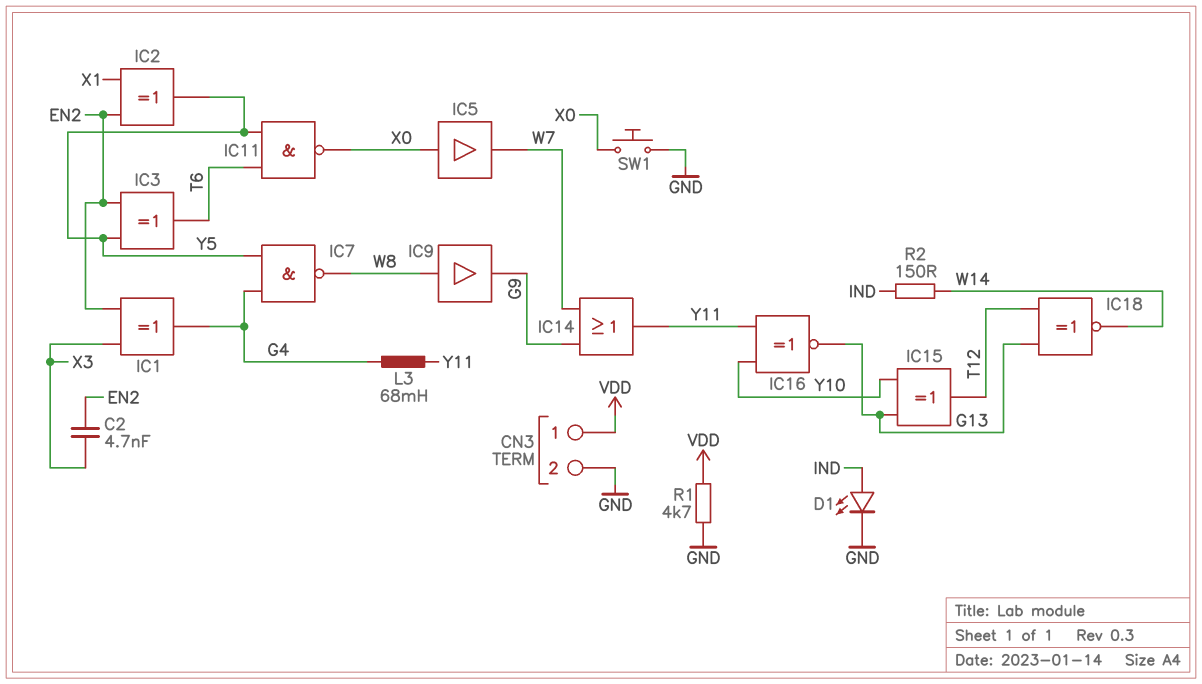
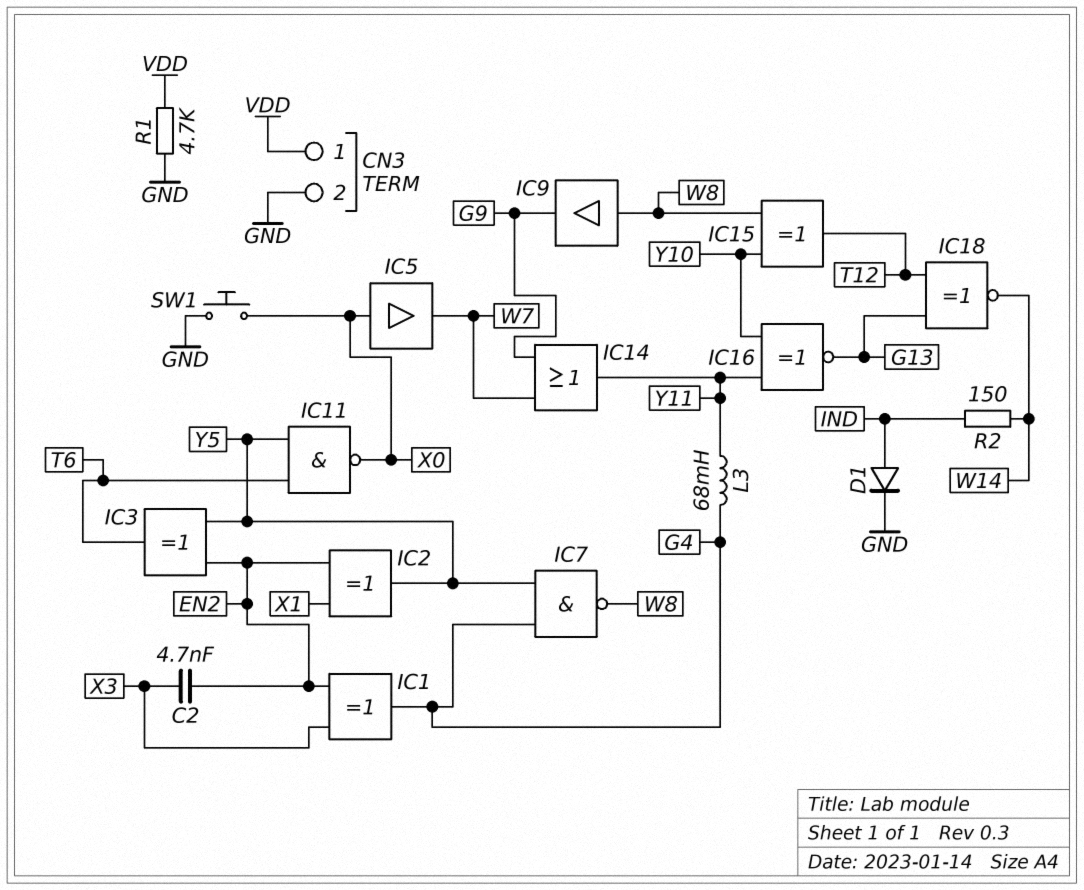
D1: LED (A IND, K GND) -> diode (A IND, K GND)
IC15: XOR (in G13, in Y10, out T12) -> XOR (in W8, in Y10, out T12)

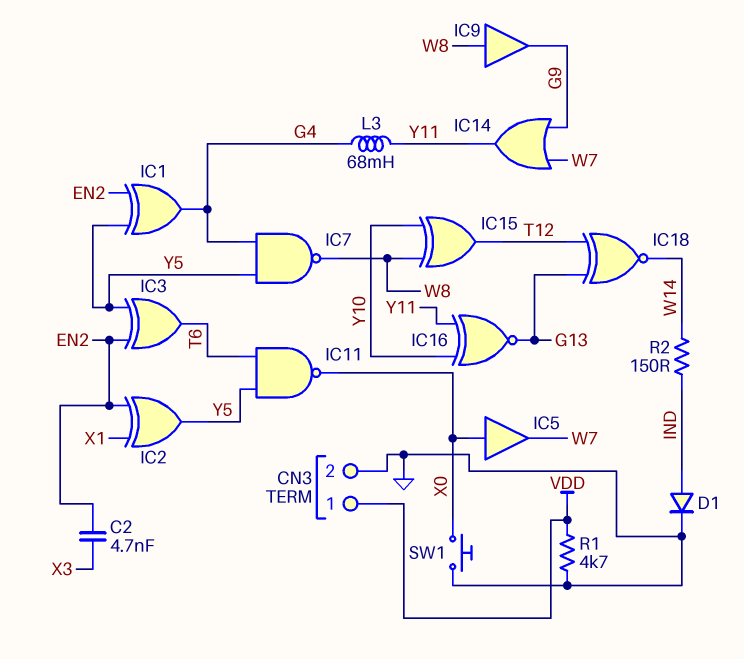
IC1: XOR (in EN2, in X3, out G4) -> XOR (in EN2, in Y5, out G4)

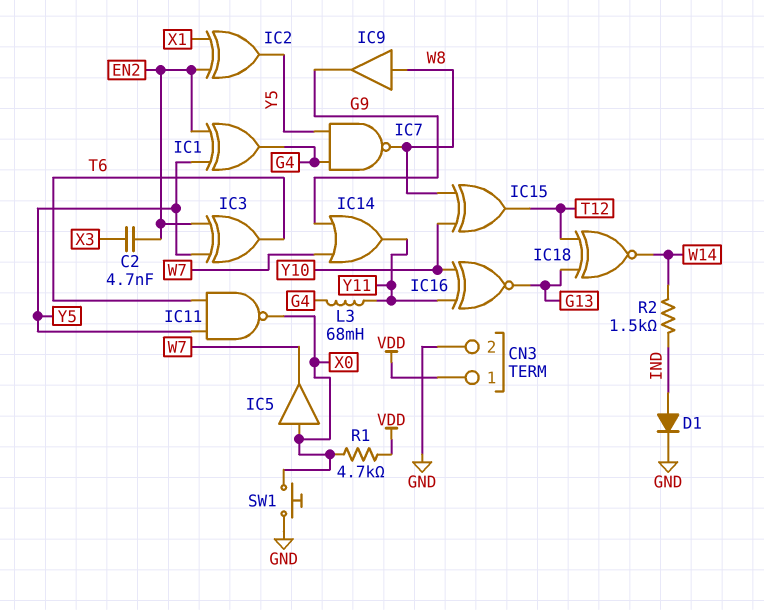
R1: 4.7k (GND, VDD) -> 4.7k (VDD, X0)
R2: 150 (IND, W14) -> 1.5k (IND, W14)

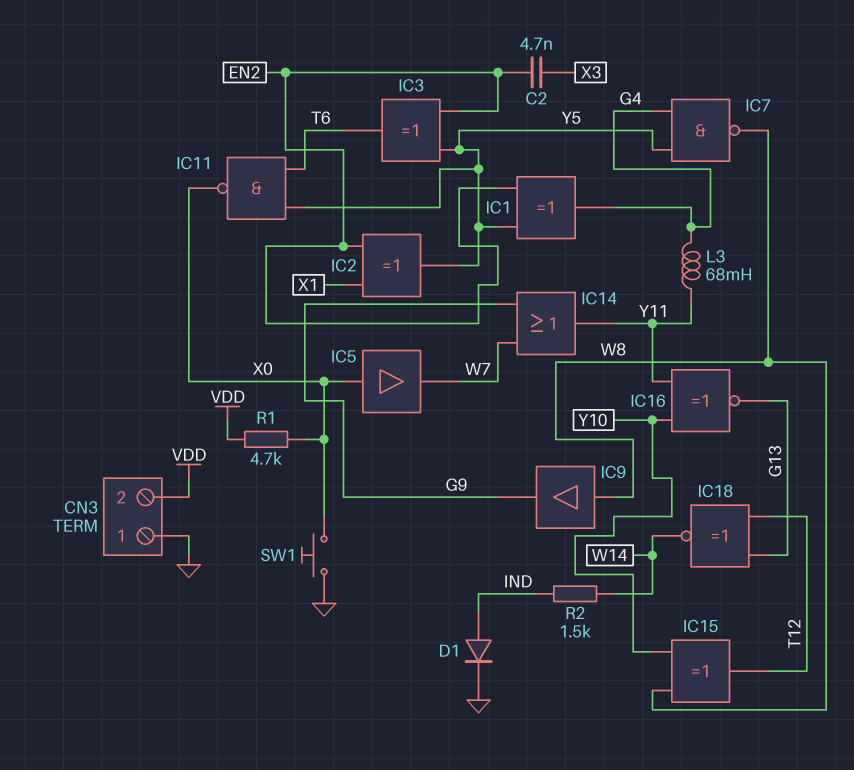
CN3 pin 1: VDD -> GND
CN3 pin 2: GND -> VDD

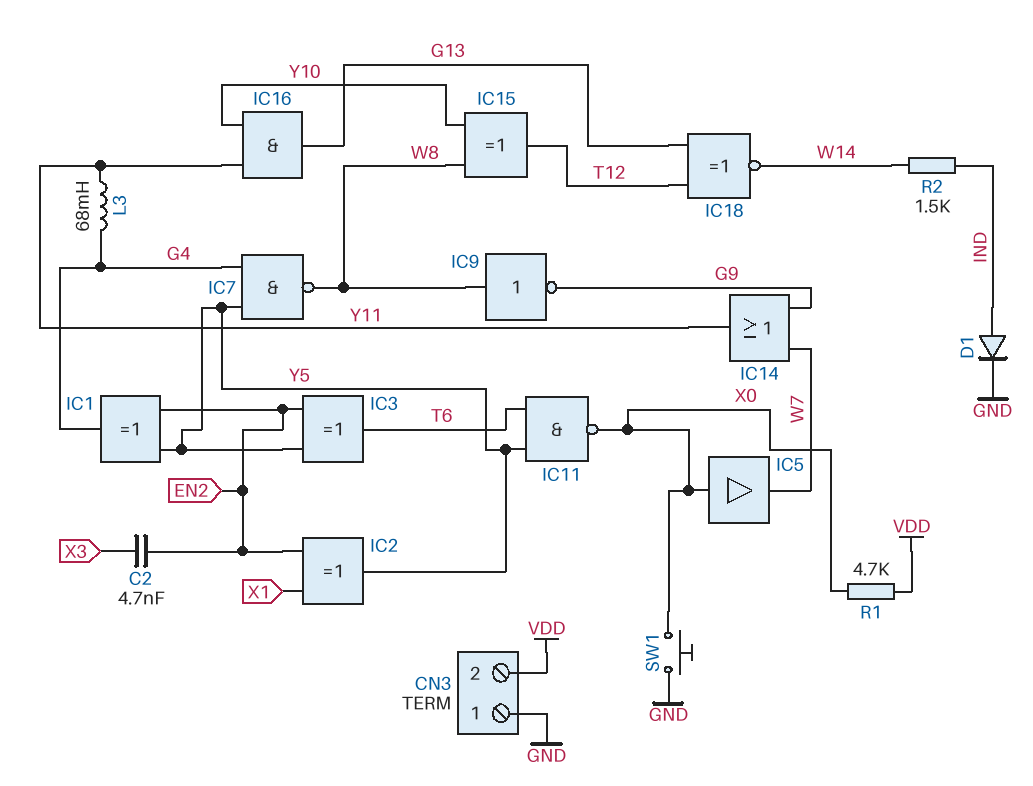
IC9: buffer (in W8, out G9) -> NOT (in W8, out G9)
IC16: XNOR (in Y10, in Y11, out G13) -> AND (in Y10, in Y11, out G13)

